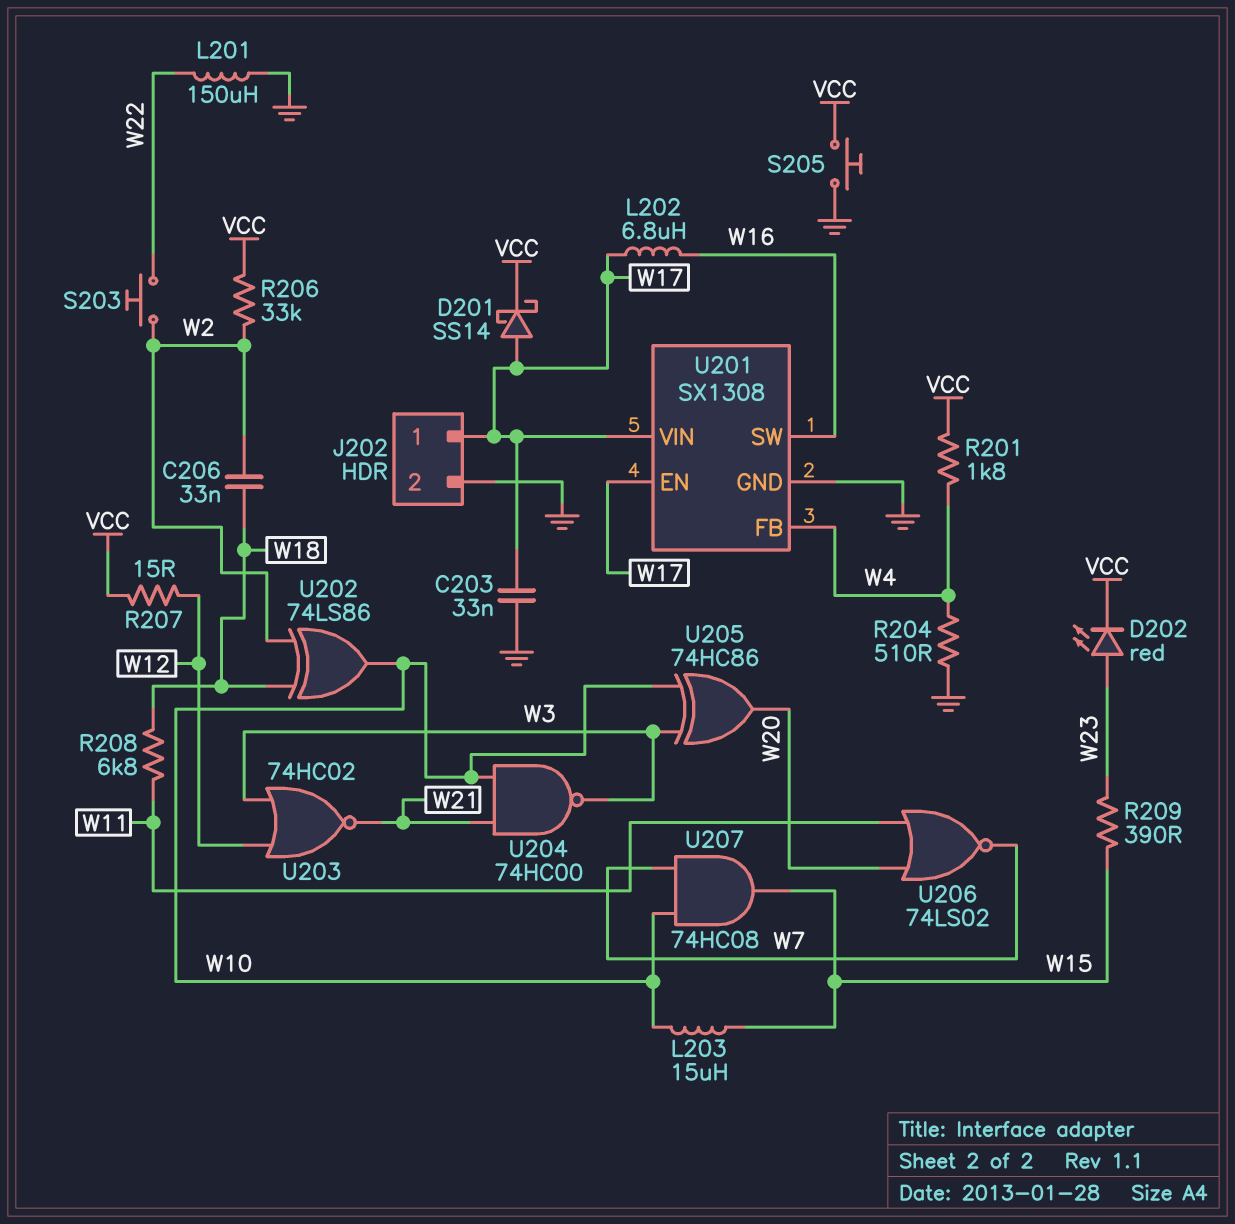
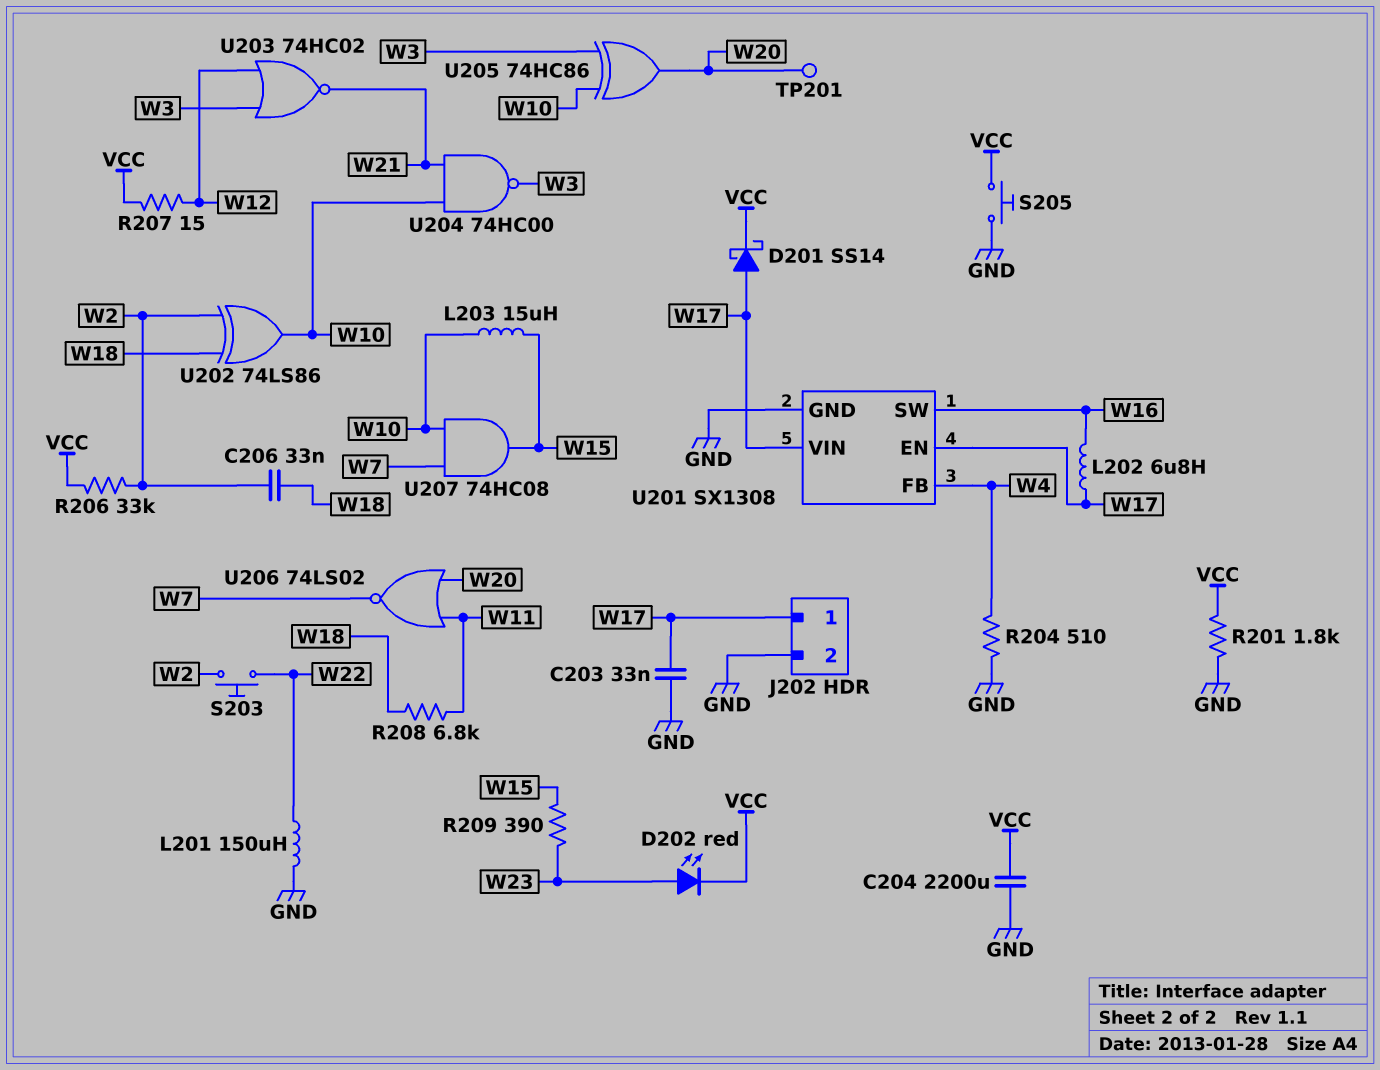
C204: none -> 2200uF (GND, VCC)
R201: 1.8k (VCC, W4) -> 1.8k (GND, VCC)
TP201: none -> test point (W20)

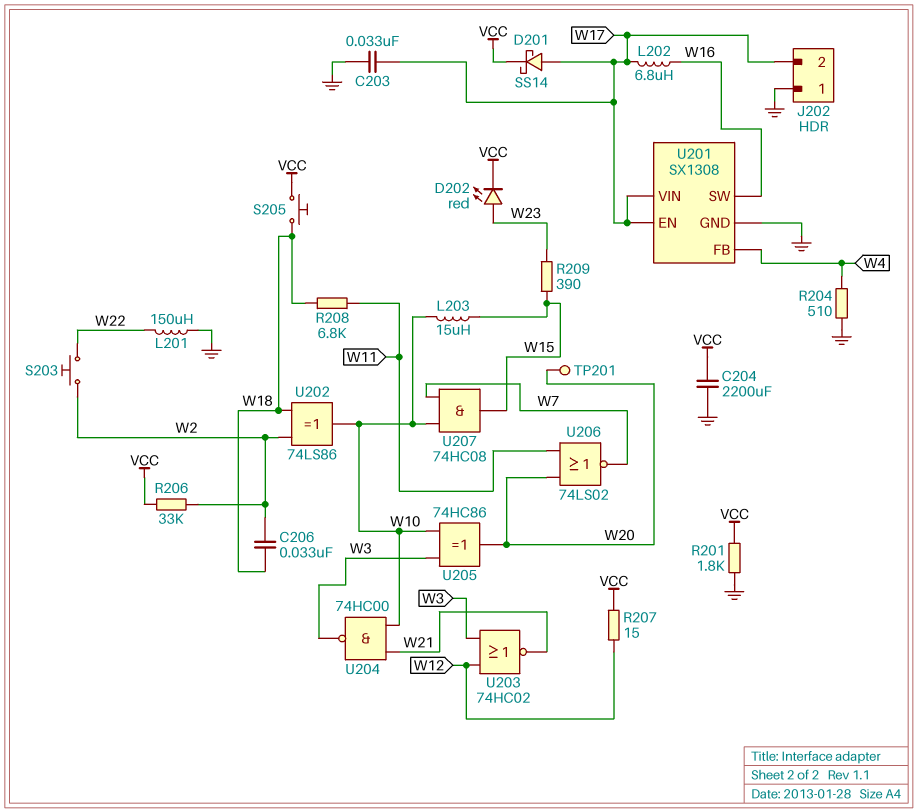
J202 pin 1: W17 -> GND
J202 pin 2: GND -> W17
S205: button (GND, VCC) -> button (VCC, W18)

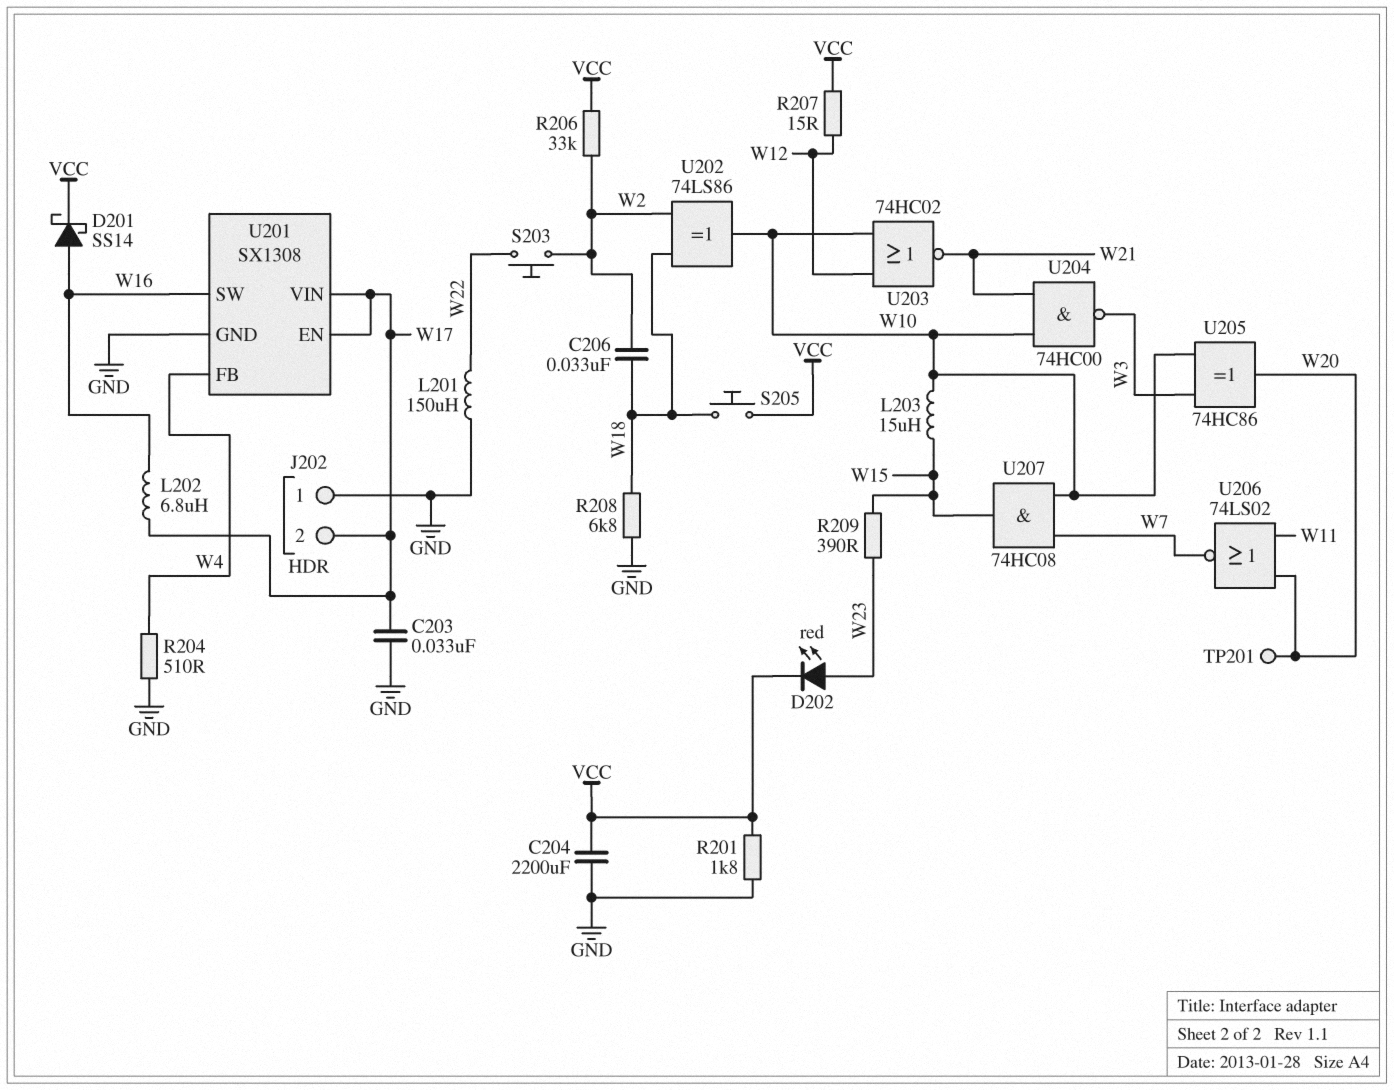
D201: schottky SS14 (A W17, K VCC) -> schottky SS14 (A W16, K VCC)
R208: 6.8k (W11, W18) -> 6.8k (GND, W18)
U203: NOR 74HC02 (in W3, in W12, out W21) -> NOR 74HC02 (in W10, in W12, out W21)

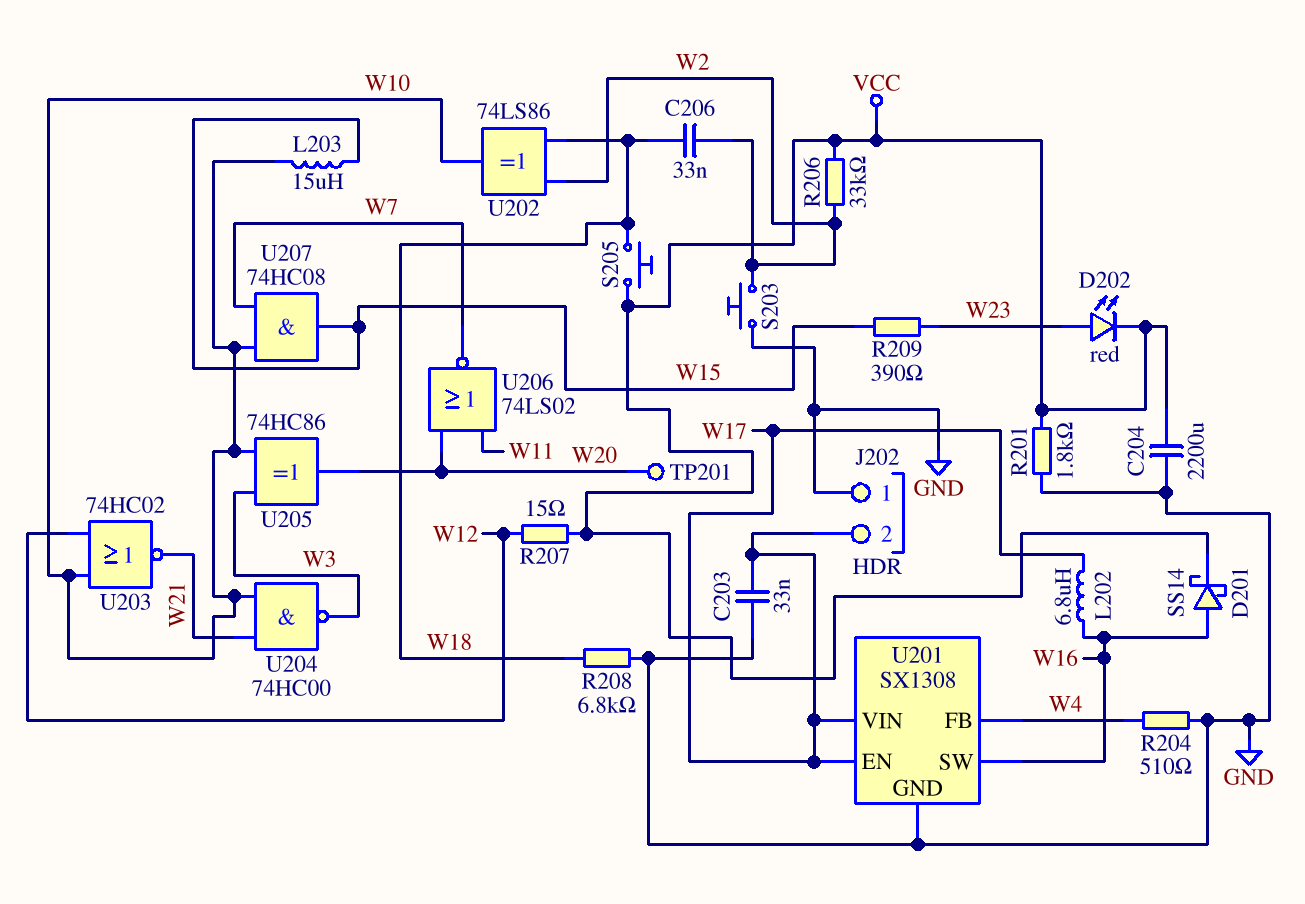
L201: 150uH (GND, W22) -> none
S203: button (W2, W22) -> button (GND, W2)

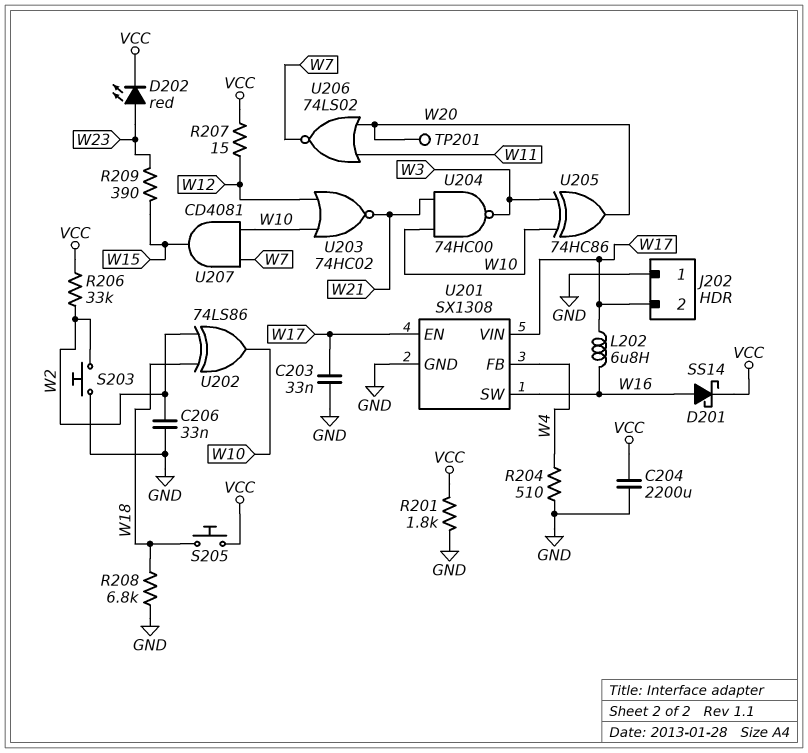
C206: 33nF (W2, W18) -> 33nF (GND, W2)
L203: 15uH (W10, W15) -> none
U207: AND 74HC08 (in W7, in W10, out W15) -> AND CD4081 (in W7, in W10, out W15)

